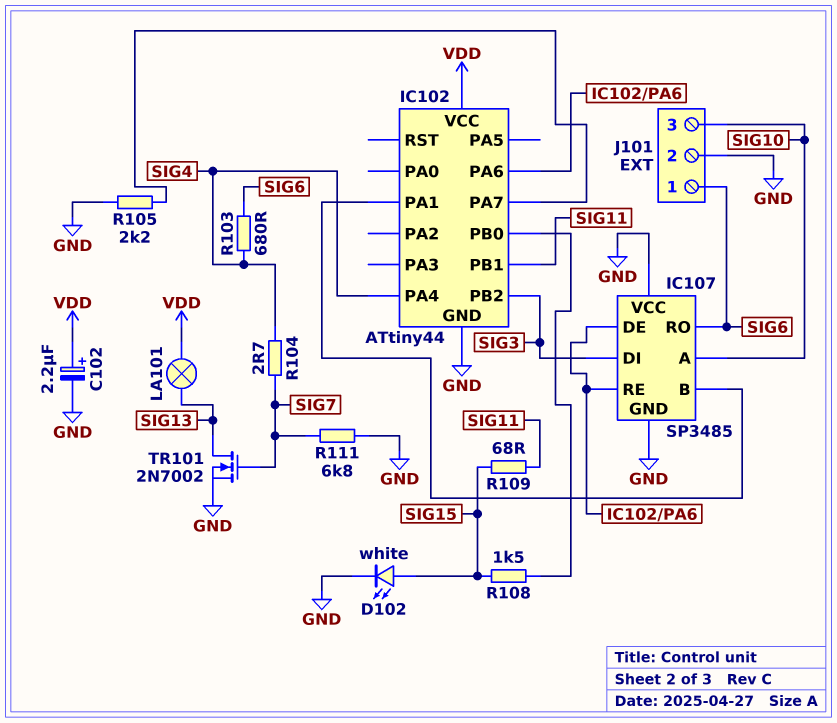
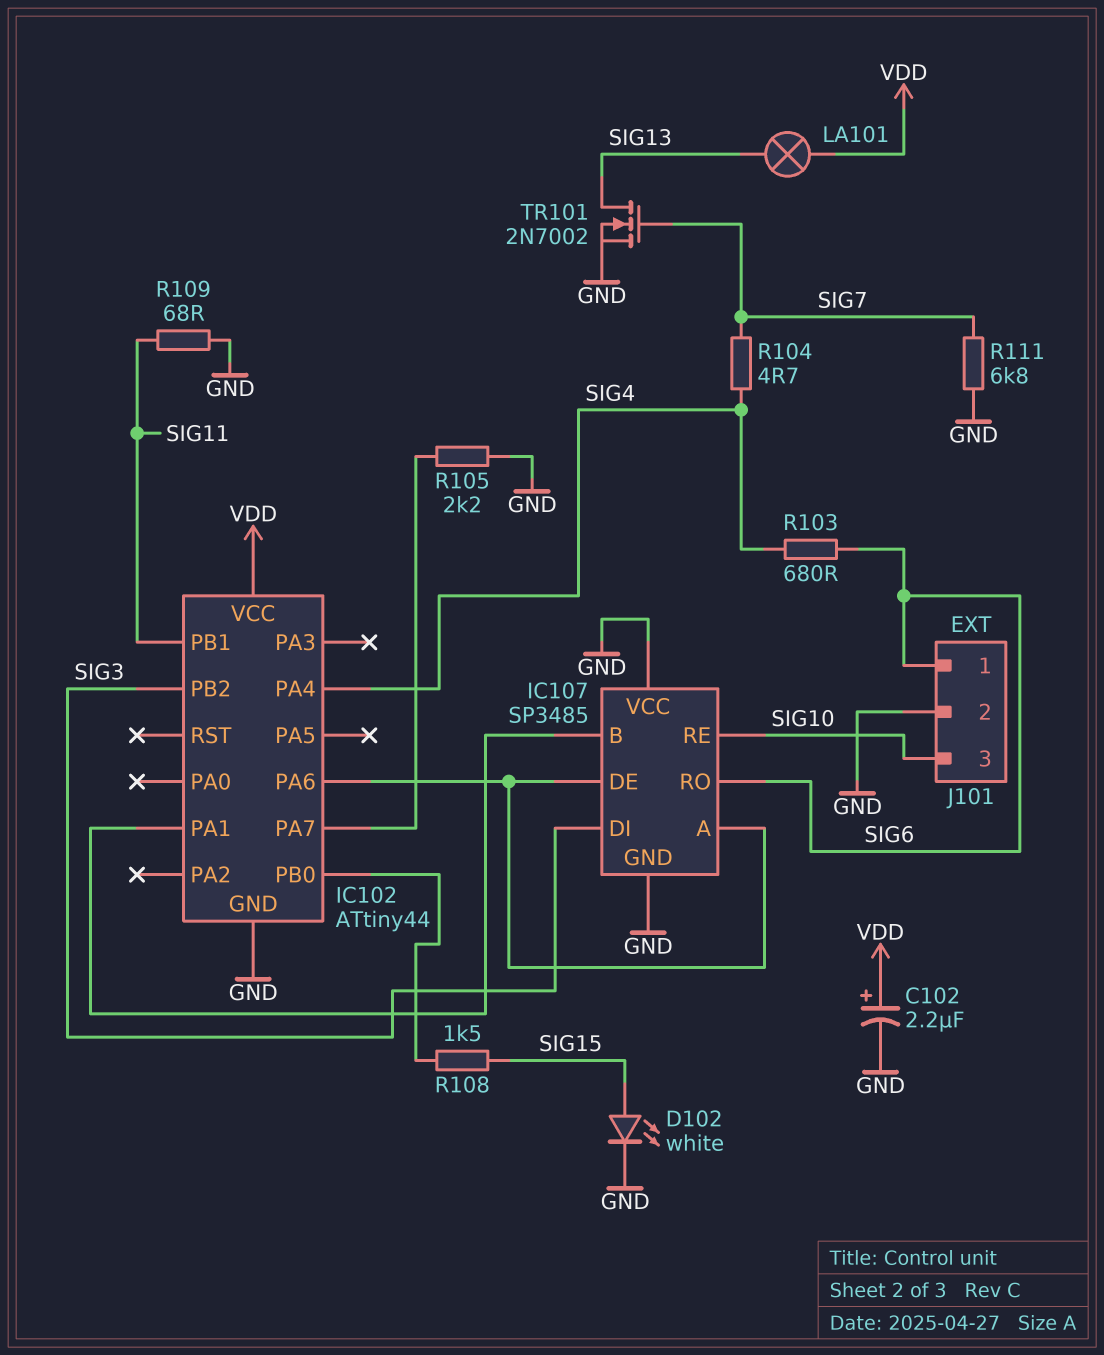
IC107 pin A: SIG10 -> IC102/PA6
IC107 pin RE: IC102/PA6 -> SIG10
R104: 2.7 (SIG4, SIG7) -> 4.7 (SIG4, SIG7)
R109: 68 (SIG11, SIG15) -> 68 (GND, SIG11)

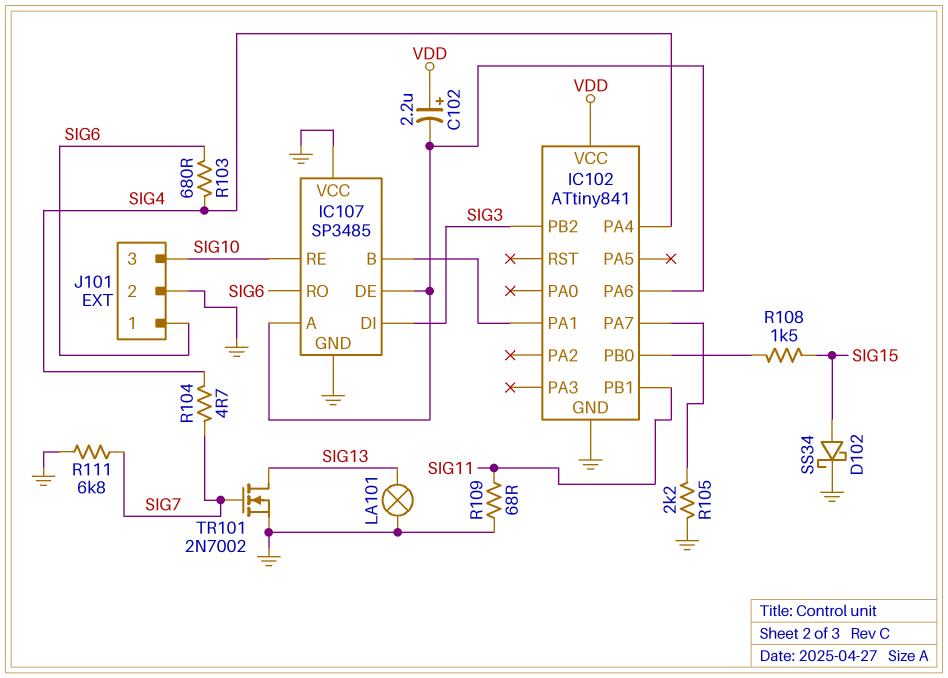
C102: 2.2uF (plus VDD, minus GND) -> 2.2uF (plus VDD, minus IC102/PA6)
D102: LED white (A SIG15, K GND) -> schottky SS34 (A SIG15, K GND)
IC102: ATtiny44 -> ATtiny841
LA101: lamp (SIG13, VDD) -> lamp (GND, SIG13)

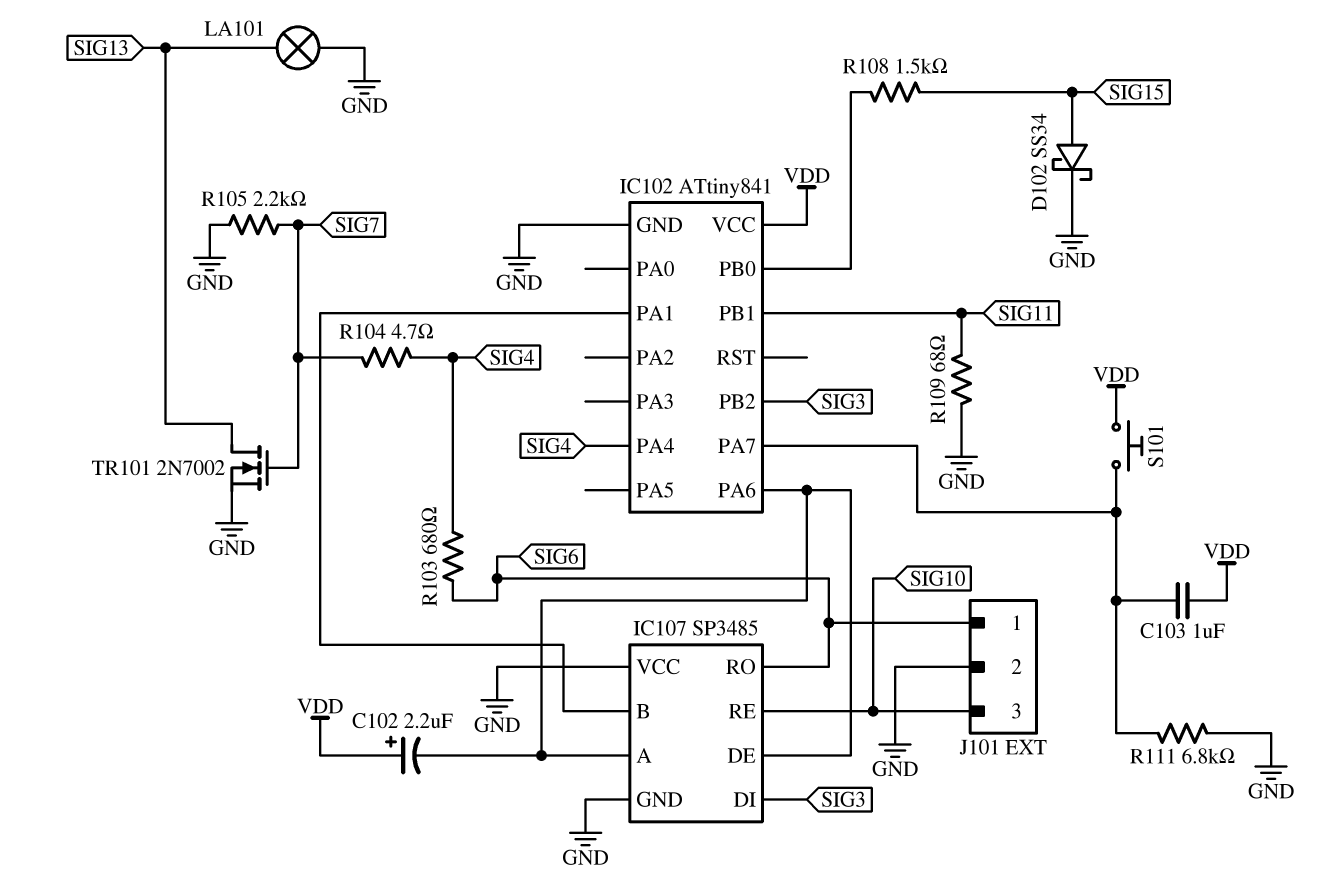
C103: none -> 1uF (IC102/PA7, VDD)
R105: 2.2k (GND, IC102/PA7) -> 2.2k (GND, SIG7)
R111: 6.8k (GND, SIG7) -> 6.8k (GND, IC102/PA7)
S101: none -> button (IC102/PA7, VDD)

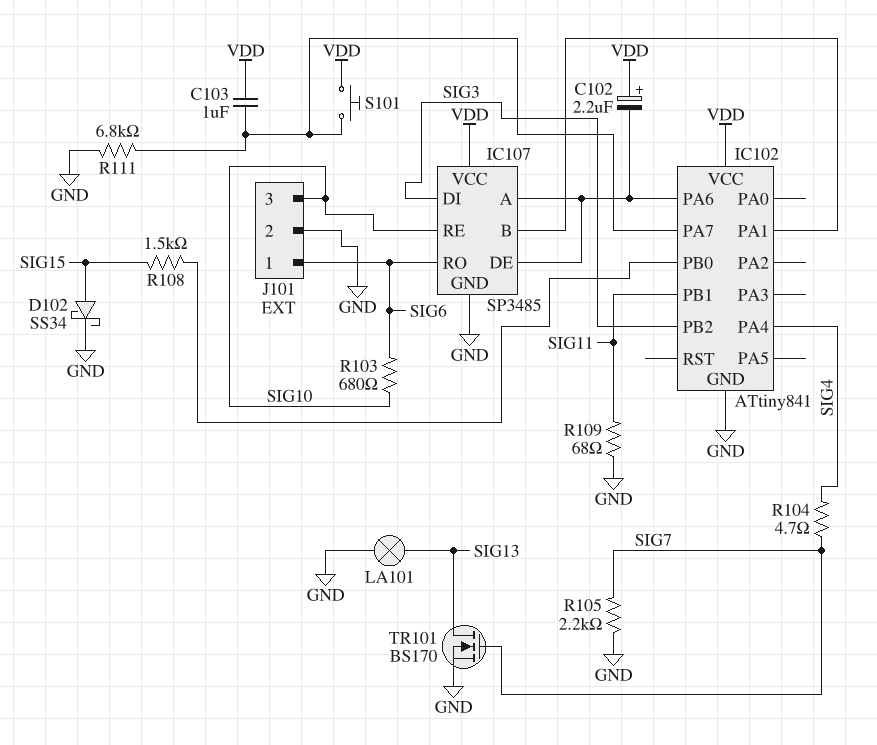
IC107 pin VCC: GND -> VDD
R103: 680 (SIG4, SIG6) -> 680 (SIG6, SIG10)
TR101: NMOS 2N7002 (G SIG7, D SIG13, S GND) -> NMOS BS170 (G SIG7, D SIG13, S GND)

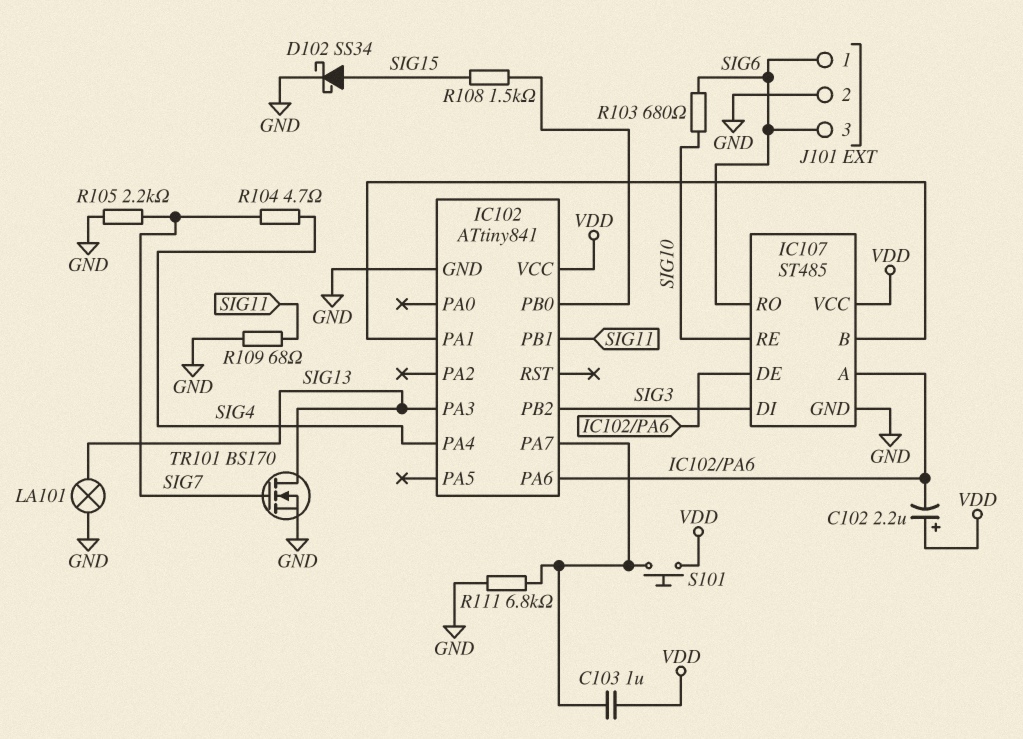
IC102 pin PA3: none -> SIG13
IC107: SP3485 -> ST485
J101 pin 3: SIG10 -> SIG6

